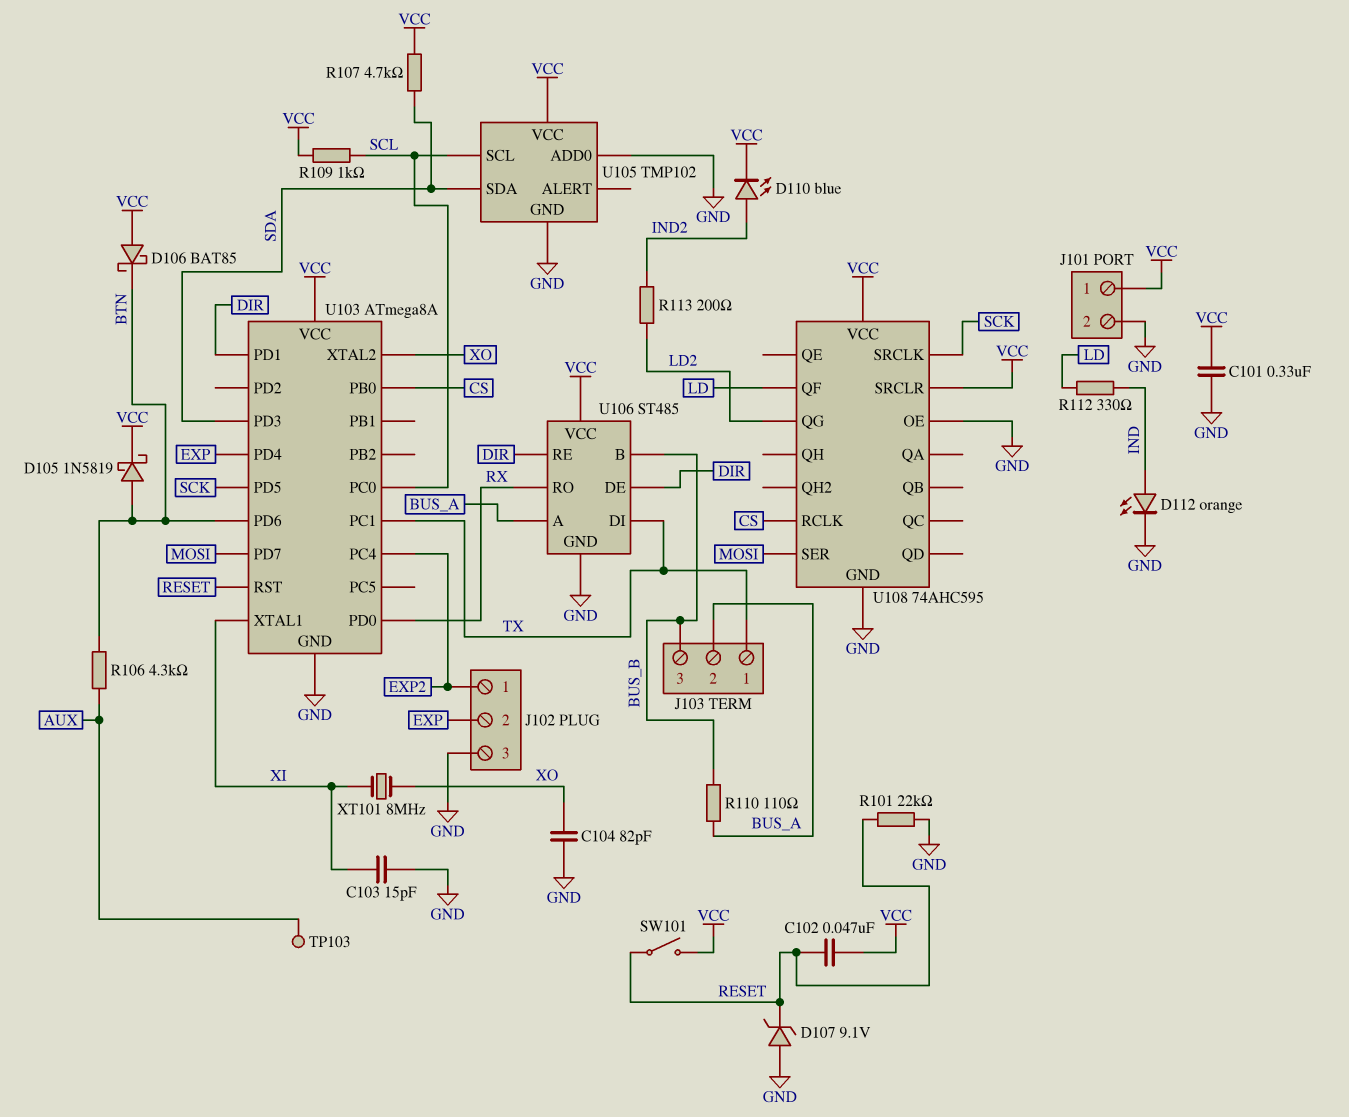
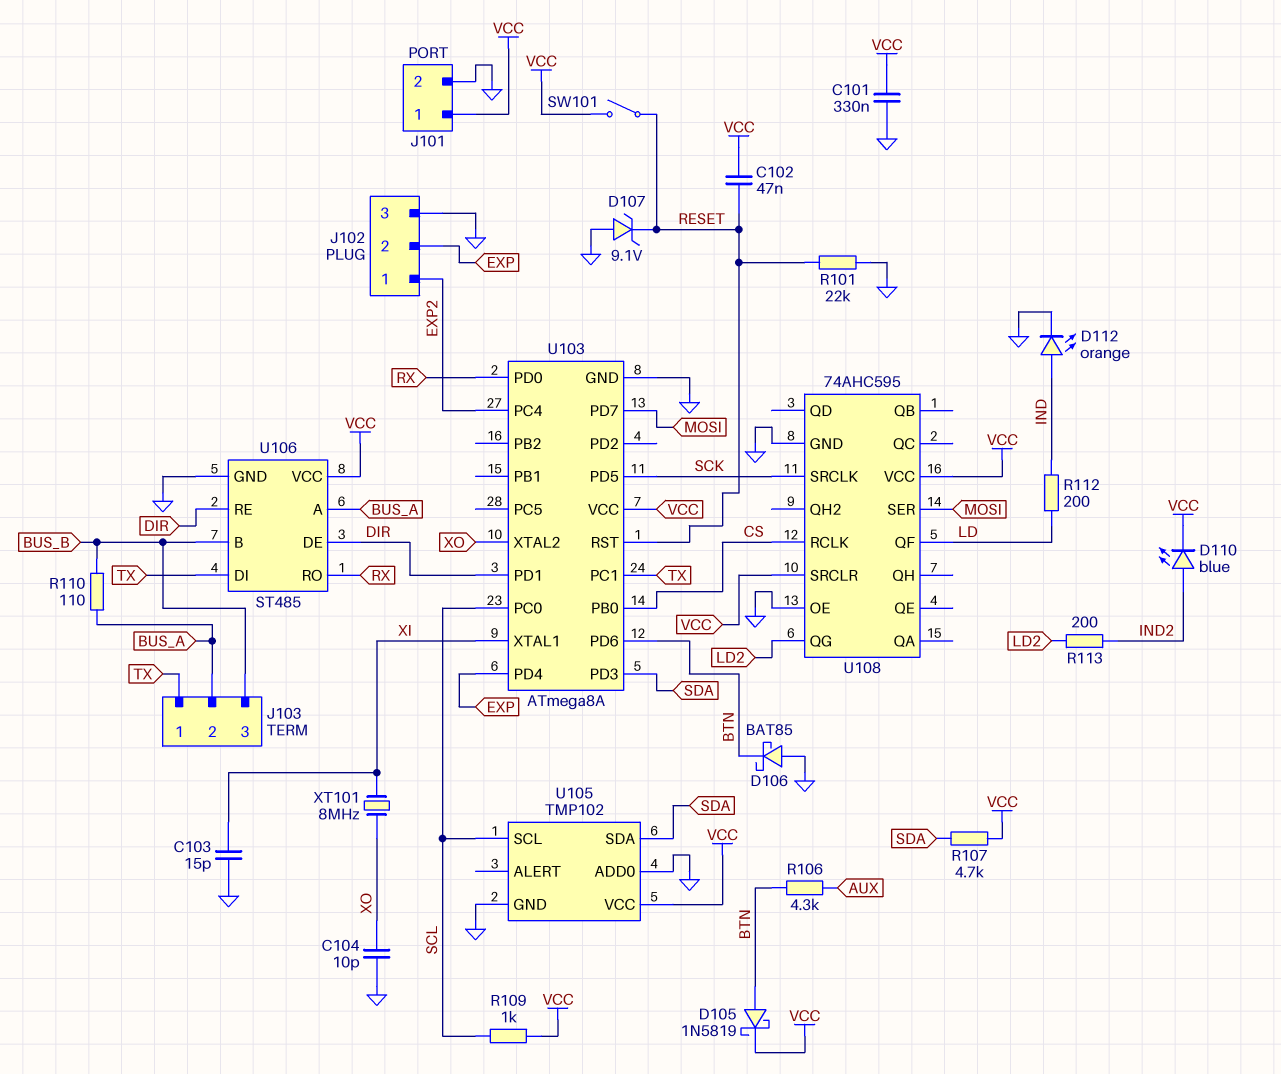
C104: 82pF (GND, XO) -> 10pF (GND, XO)
D106: schottky BAT85 (A VCC, K BTN) -> schottky BAT85 (A GND, K BTN)
R112: 330 (IND, LD) -> 200 (IND, LD)
TP103: test point (AUX) -> none

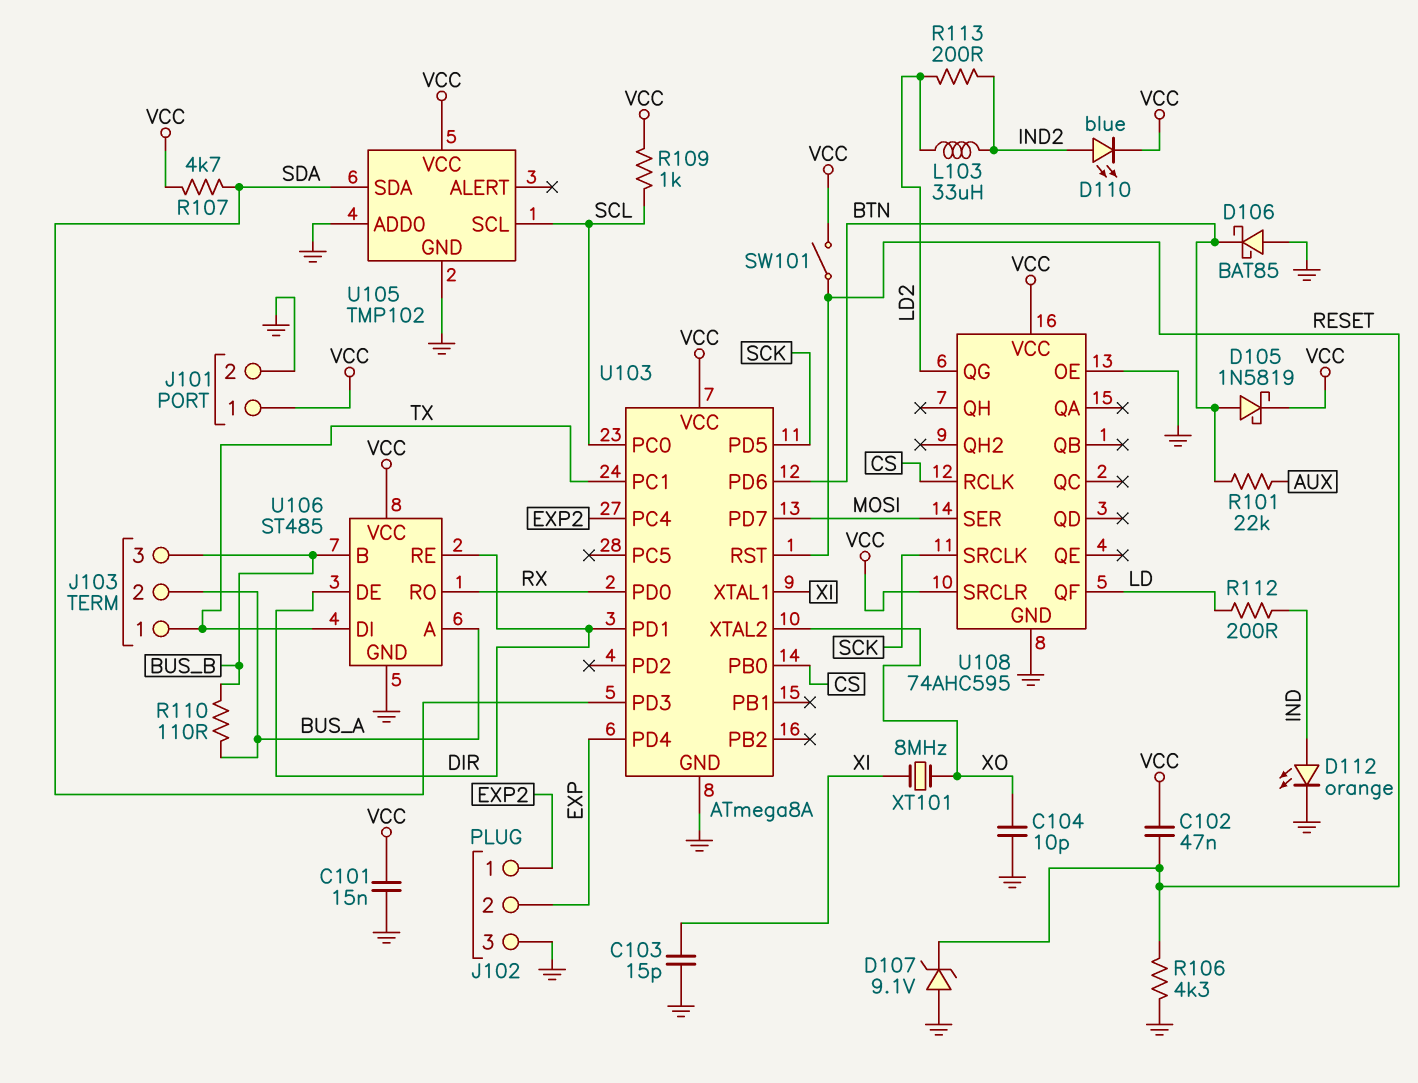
C101: 330nF (GND, VCC) -> 15nF (GND, VCC)
L103: none -> 33uH (IND2, LD2)
R101: 22k (GND, RESET) -> 22k (AUX, BTN)
R106: 4.3k (AUX, BTN) -> 4.3k (GND, RESET)

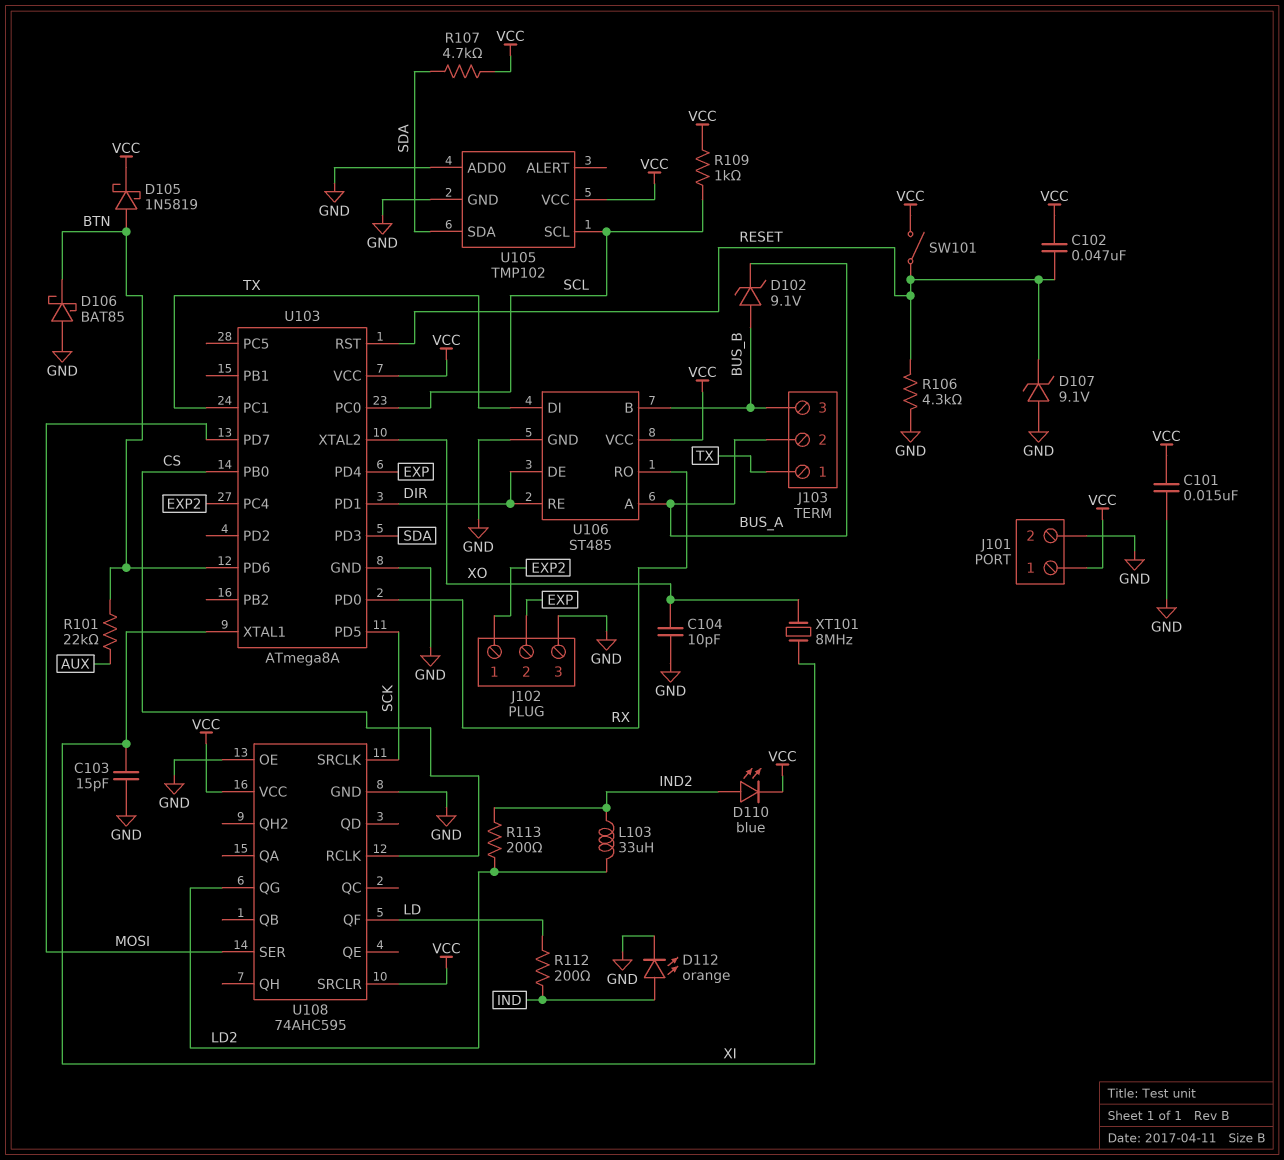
D102: none -> zener 9.1V (A BUS_B, K BUS_A)
R110: 110 (BUS_A, BUS_B) -> none

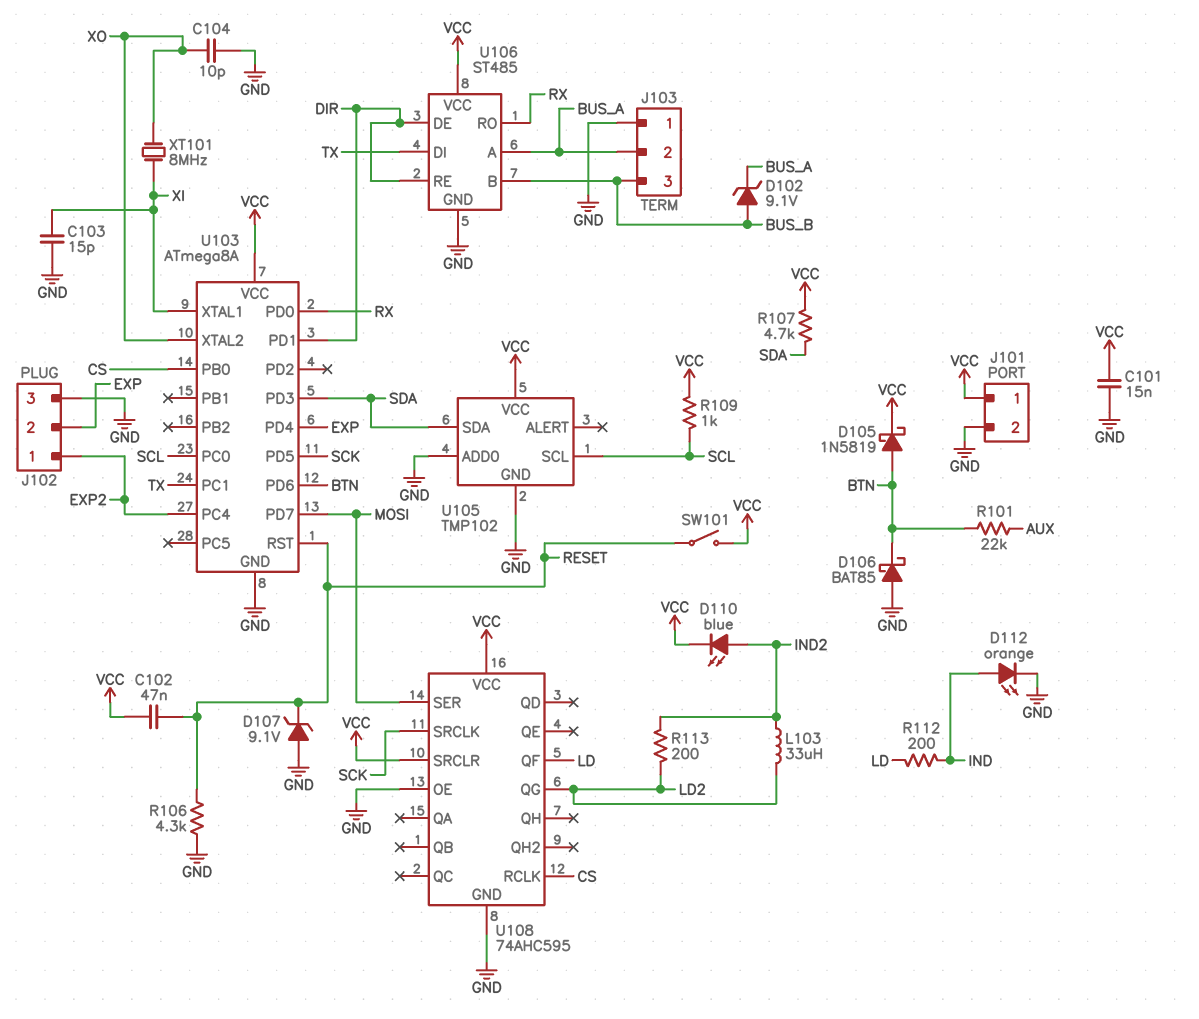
J103 pin 1: TX -> GND

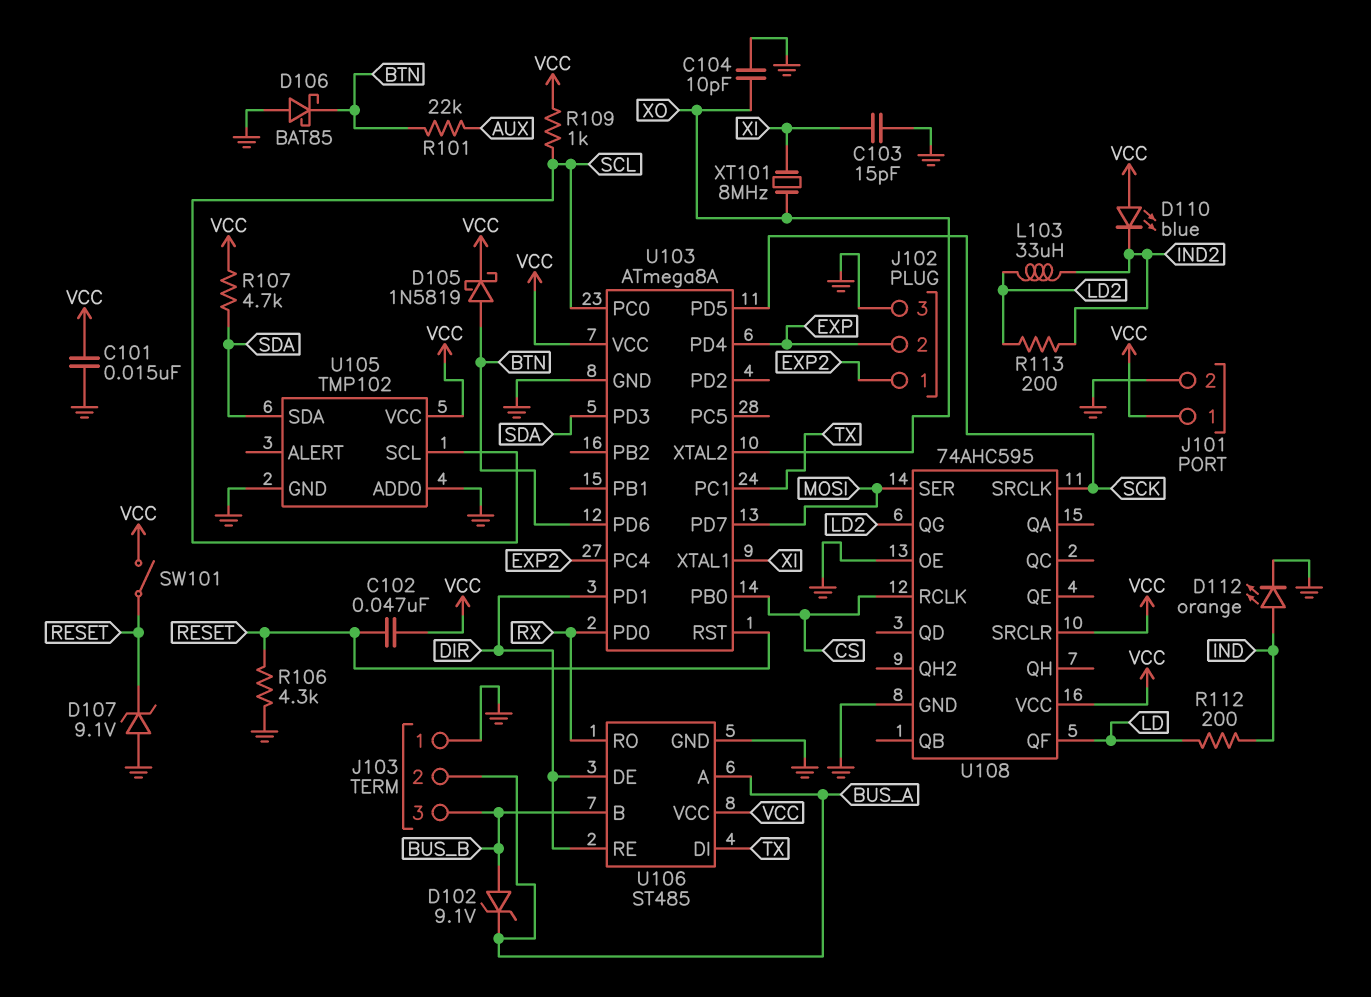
D110: LED blue (A IND2, K VCC) -> LED blue (A VCC, K IND2)

